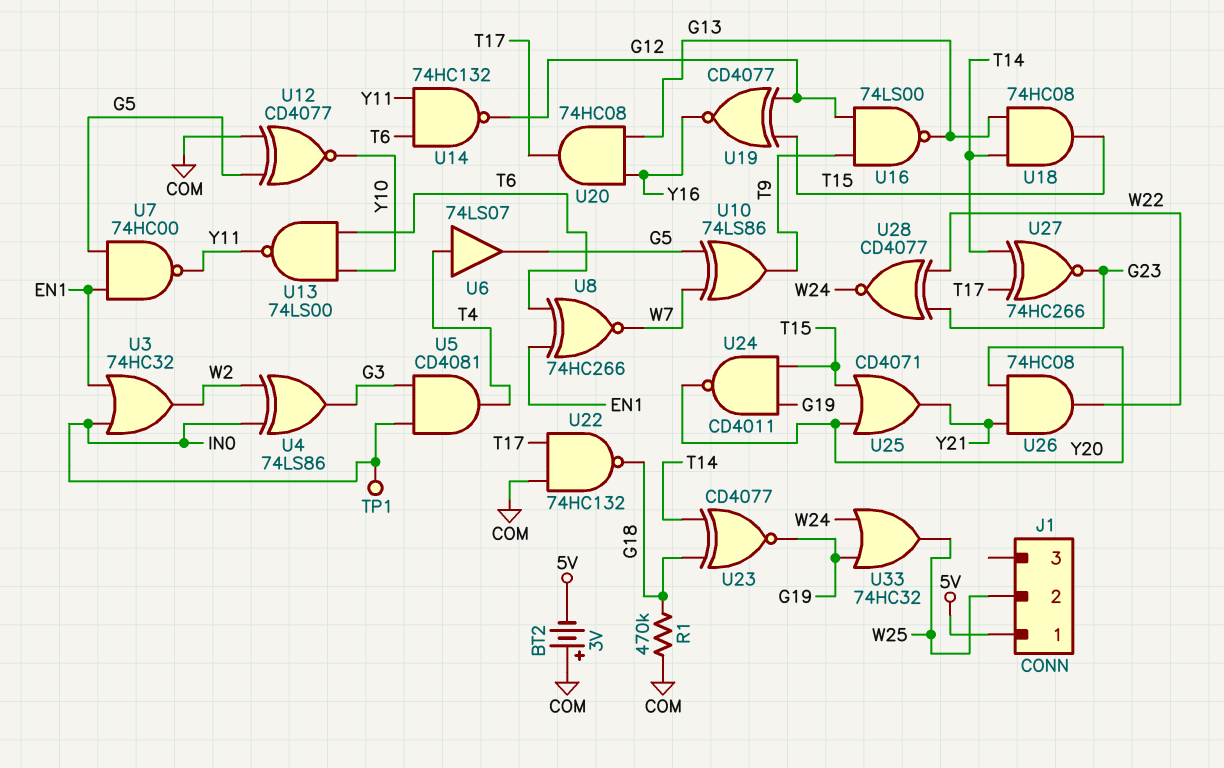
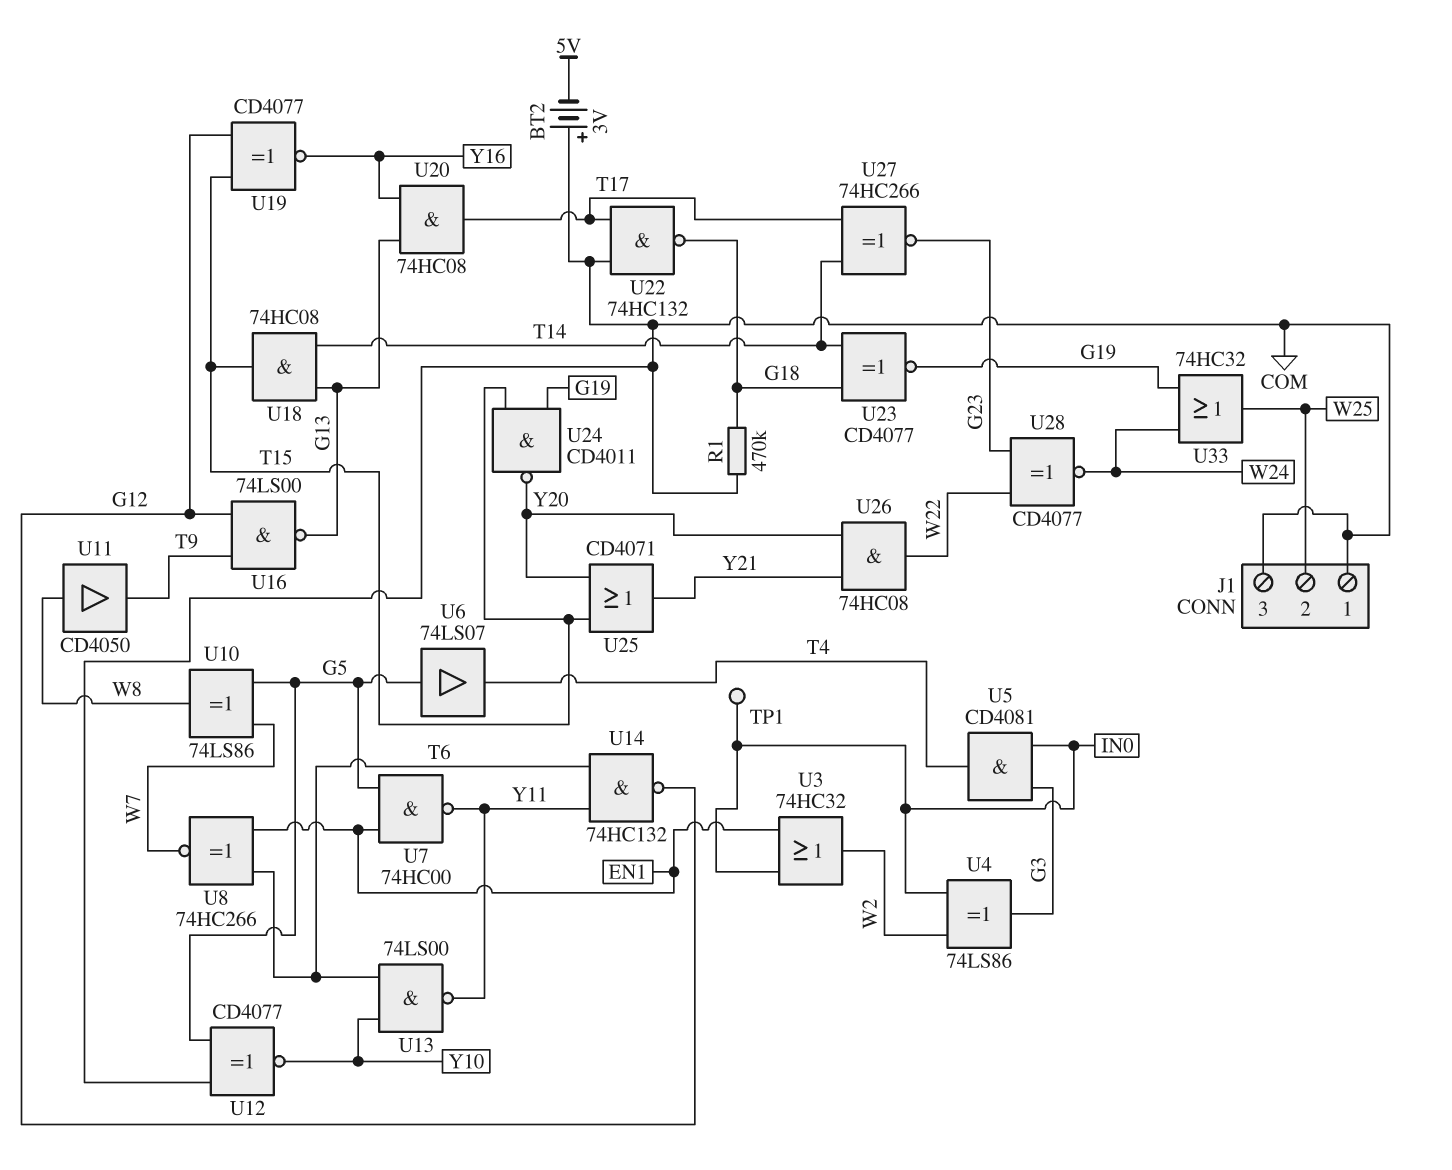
J1 pin 1: 5V -> COM
J1 pin 3: none -> COM
U6: buffer 74LS07 (in T4, out G5) -> buffer 74LS07 (in G5, out T4)
U10: XOR 74LS86 (in G5, in W7, out T9) -> XOR 74LS86 (in G5, in W7, out W8)
U11: none -> buffer CD4050 (in W8, out T9)

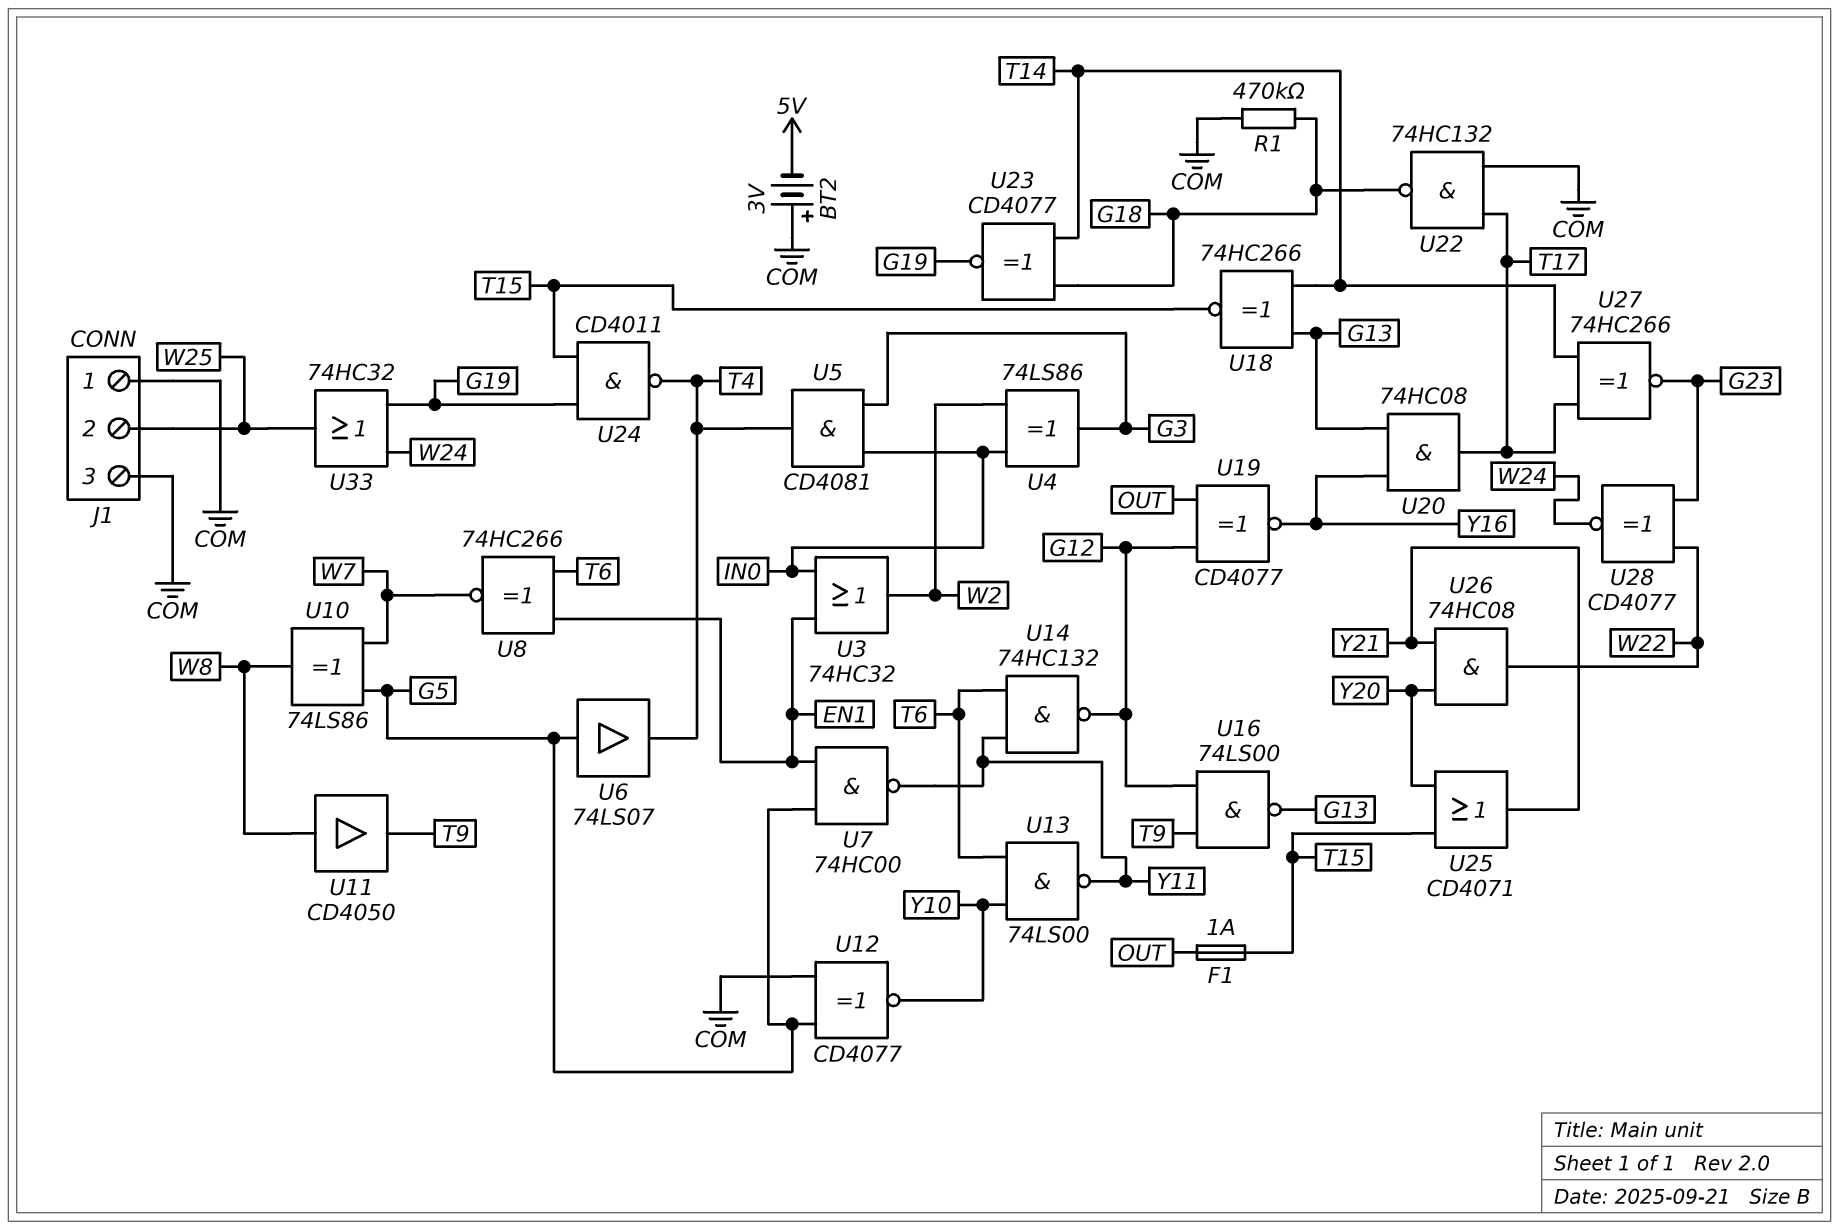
F1: none -> 1A (OUT, T15)
TP1: test point (IN0) -> none
U18: AND 74HC08 (in G13, in T14, out T15) -> XNOR 74HC266 (in G13, in T14, out T15)
U19: XNOR CD4077 (in G12, in T15, out Y16) -> XNOR CD4077 (in G12, in OUT, out Y16)
U24: NAND CD4011 (in G19, in T15, out Y20) -> NAND CD4011 (in G19, in T15, out T4)

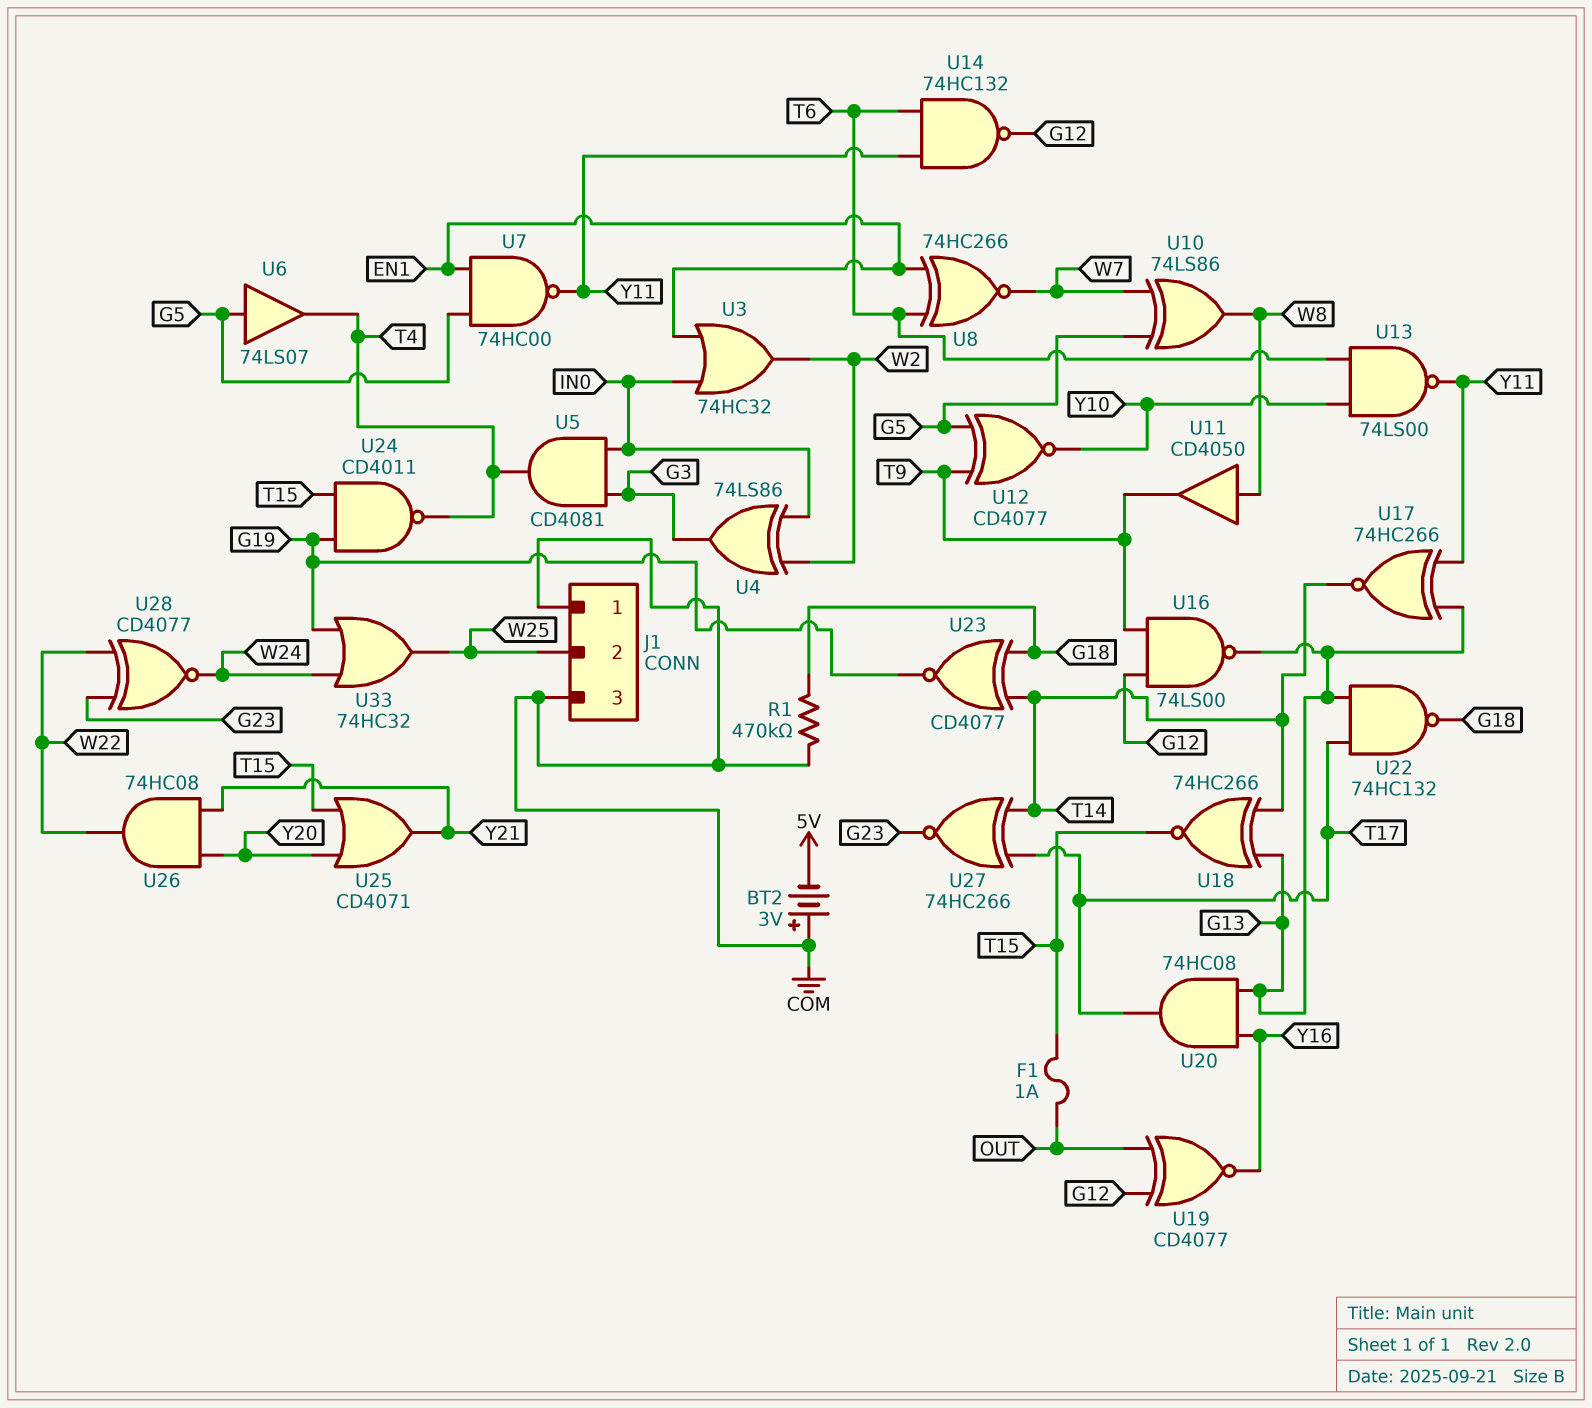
U12: XNOR CD4077 (in COM, in G5, out Y10) -> XNOR CD4077 (in G5, in T9, out Y10)
U17: none -> XNOR 74HC266 (in G13, in Y11, out T14)
U22: NAND 74HC132 (in COM, in T17, out G18) -> NAND 74HC132 (in G13, in T17, out G18)

